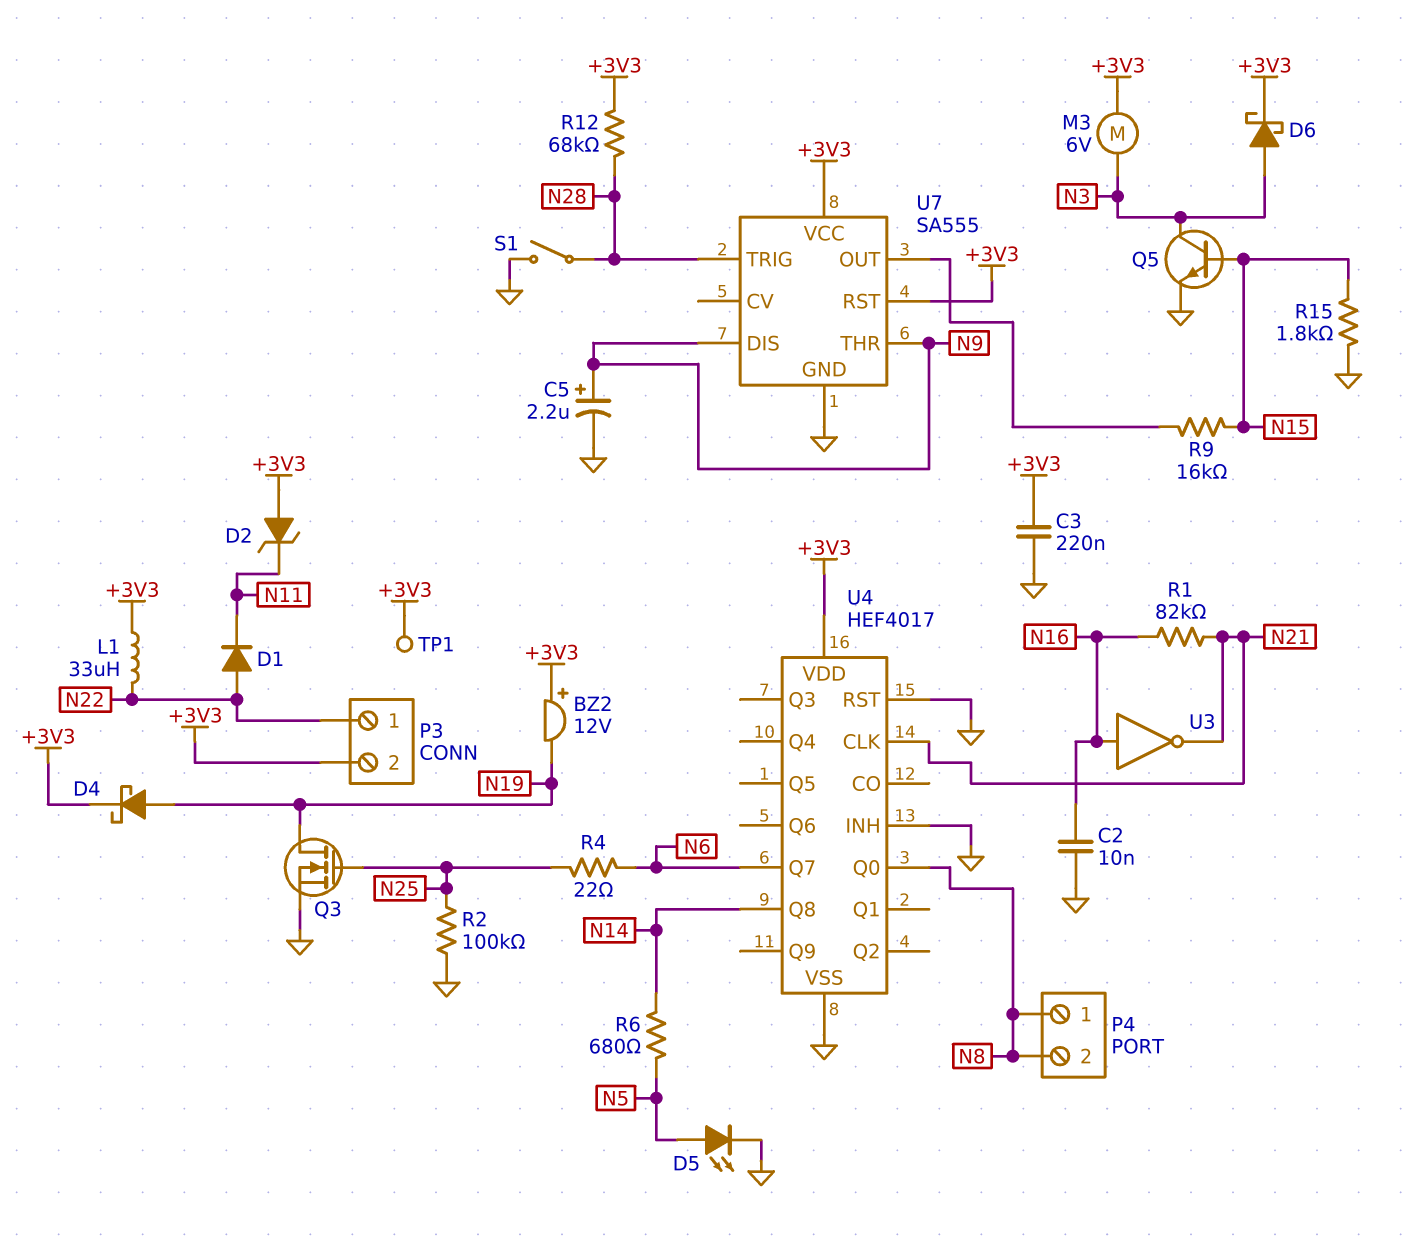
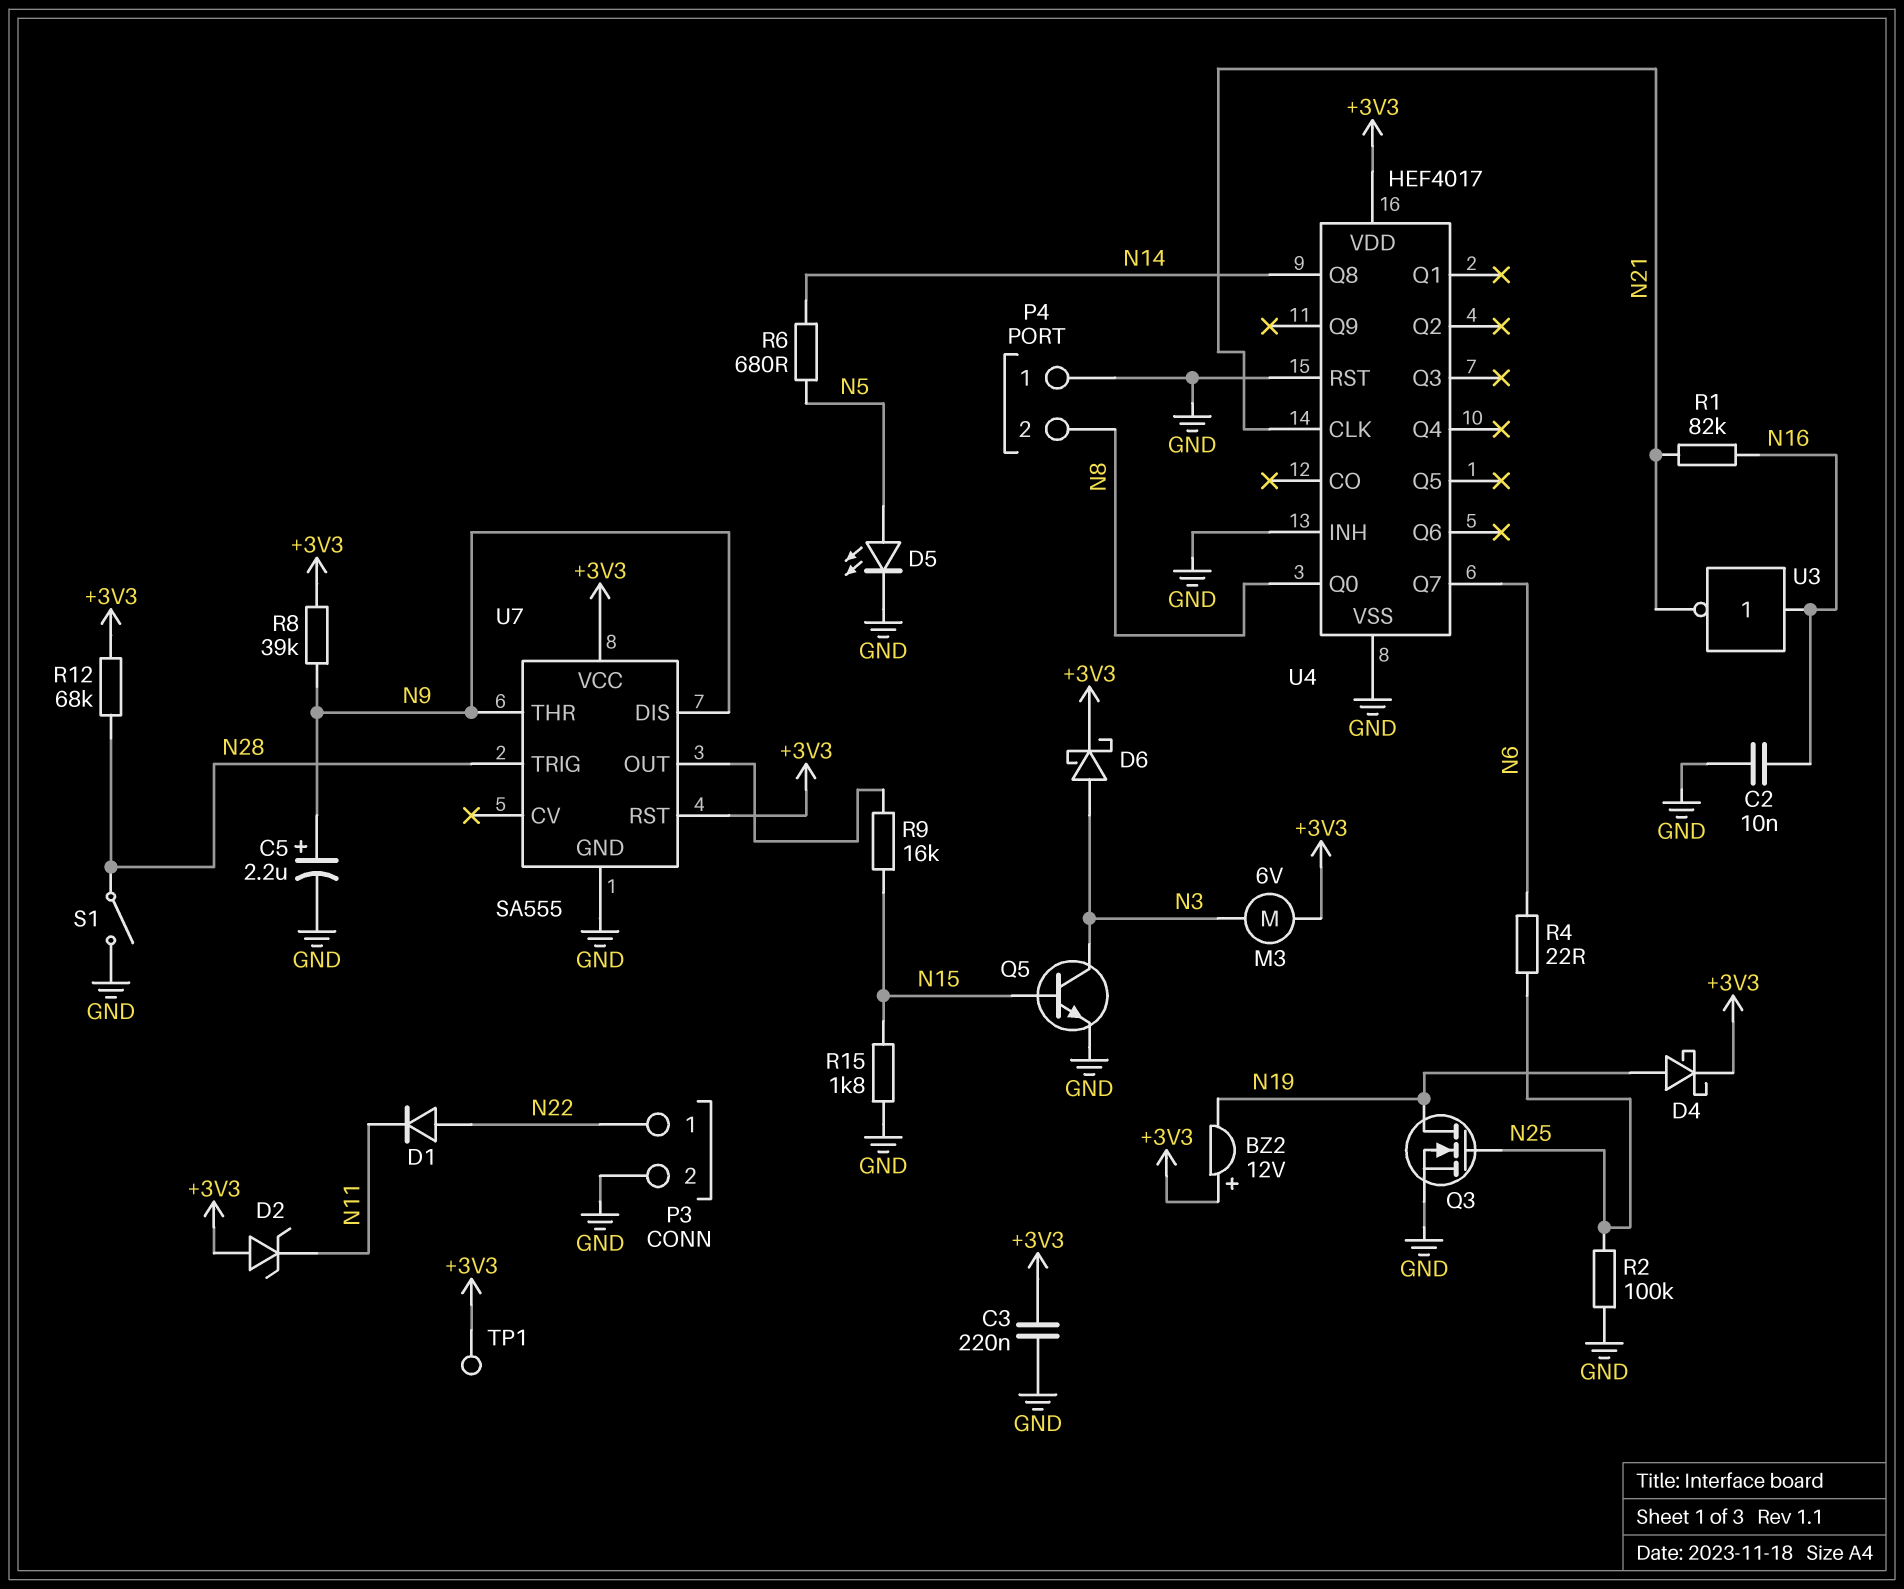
L1: 33uH (+3V3, N22) -> none
P3 pin 2: +3V3 -> GND
P4 pin 1: N8 -> GND
R8: none -> 39k (+3V3, N9)

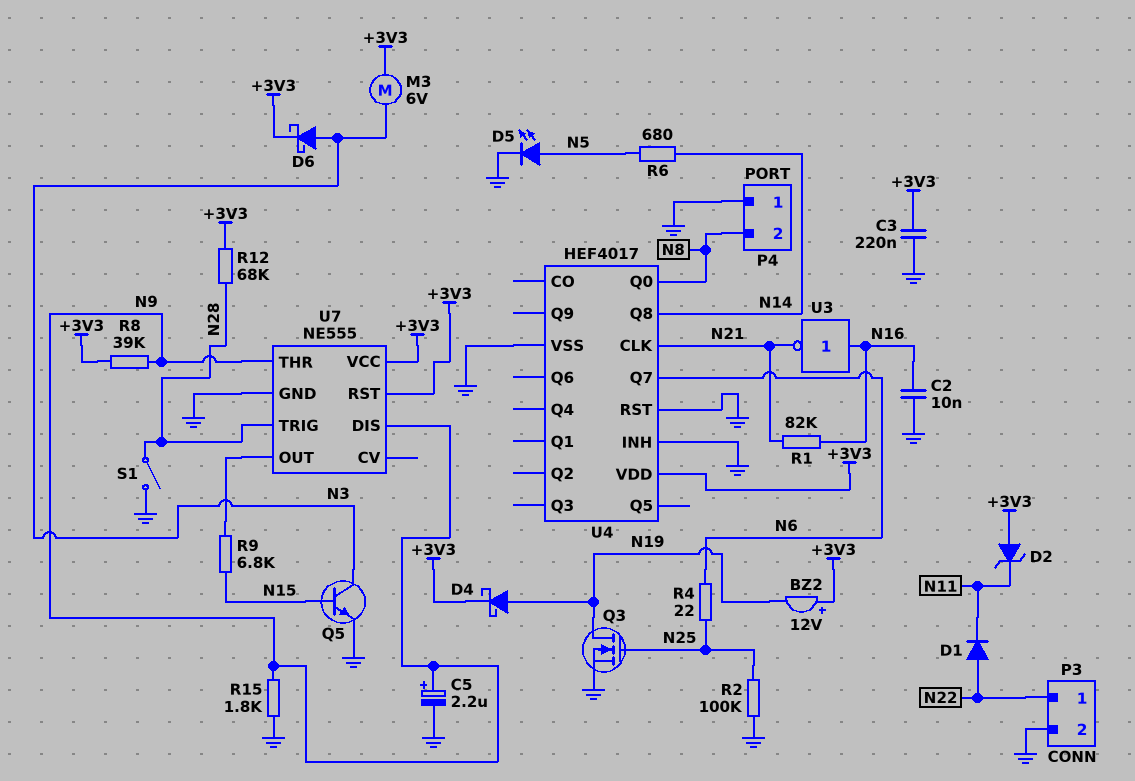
R9: 16k (N15, U7/OUT) -> 6.8k (N15, U7/OUT)
R15: 1.8k (GND, N15) -> 1.8k (GND, N9)
TP1: test point (+3V3) -> none
U7: SA555 -> NE555

